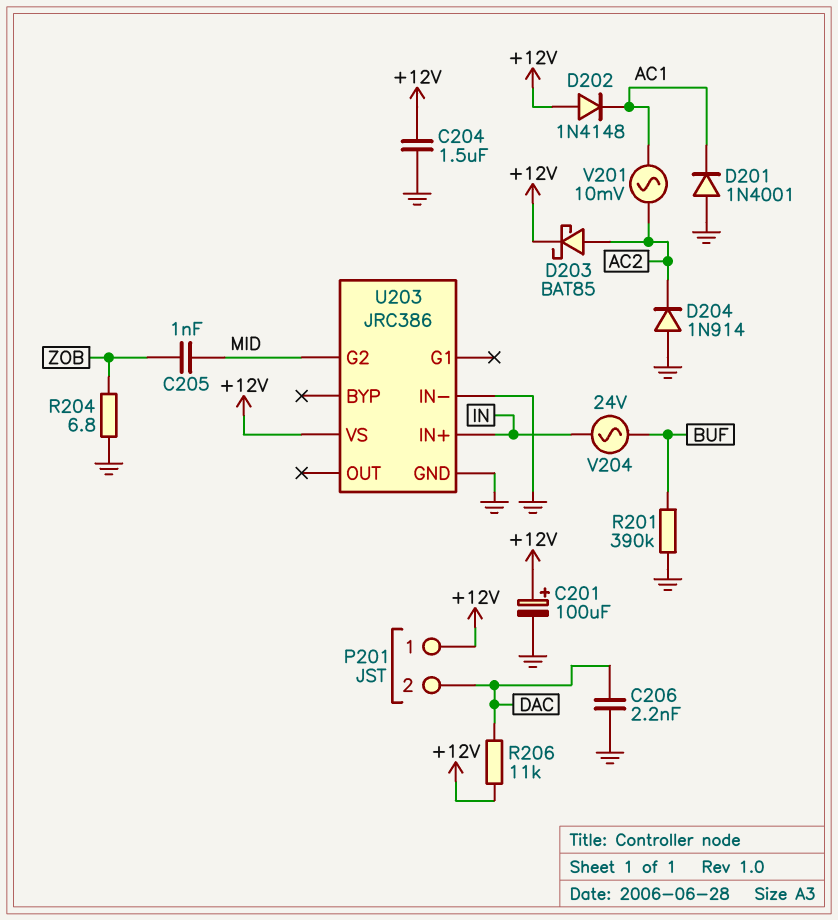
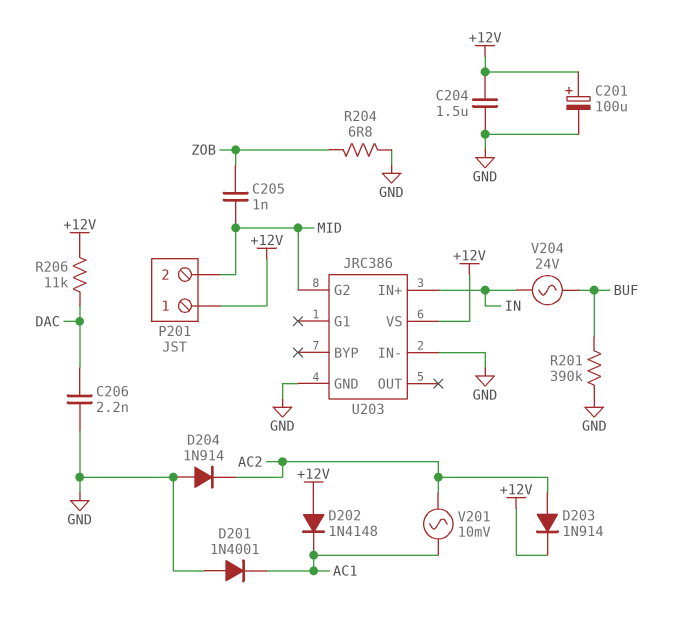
D203: schottky BAT85 (A AC2, K +12V) -> diode 1N914 (A AC2, K +12V)
P201 pin 2: DAC -> MID

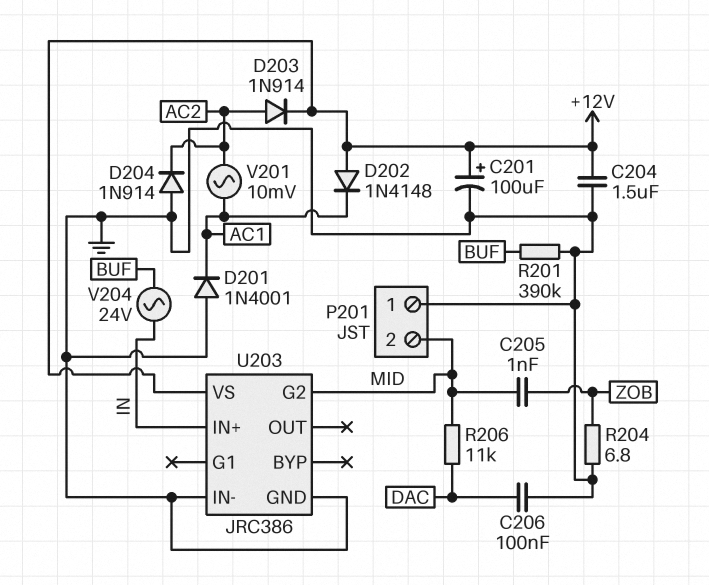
C206: 2.2nF (DAC, GND) -> 100nF (DAC, GND)
P201 pin 1: +12V -> GND
R206: 11k (+12V, DAC) -> 11k (DAC, MID)

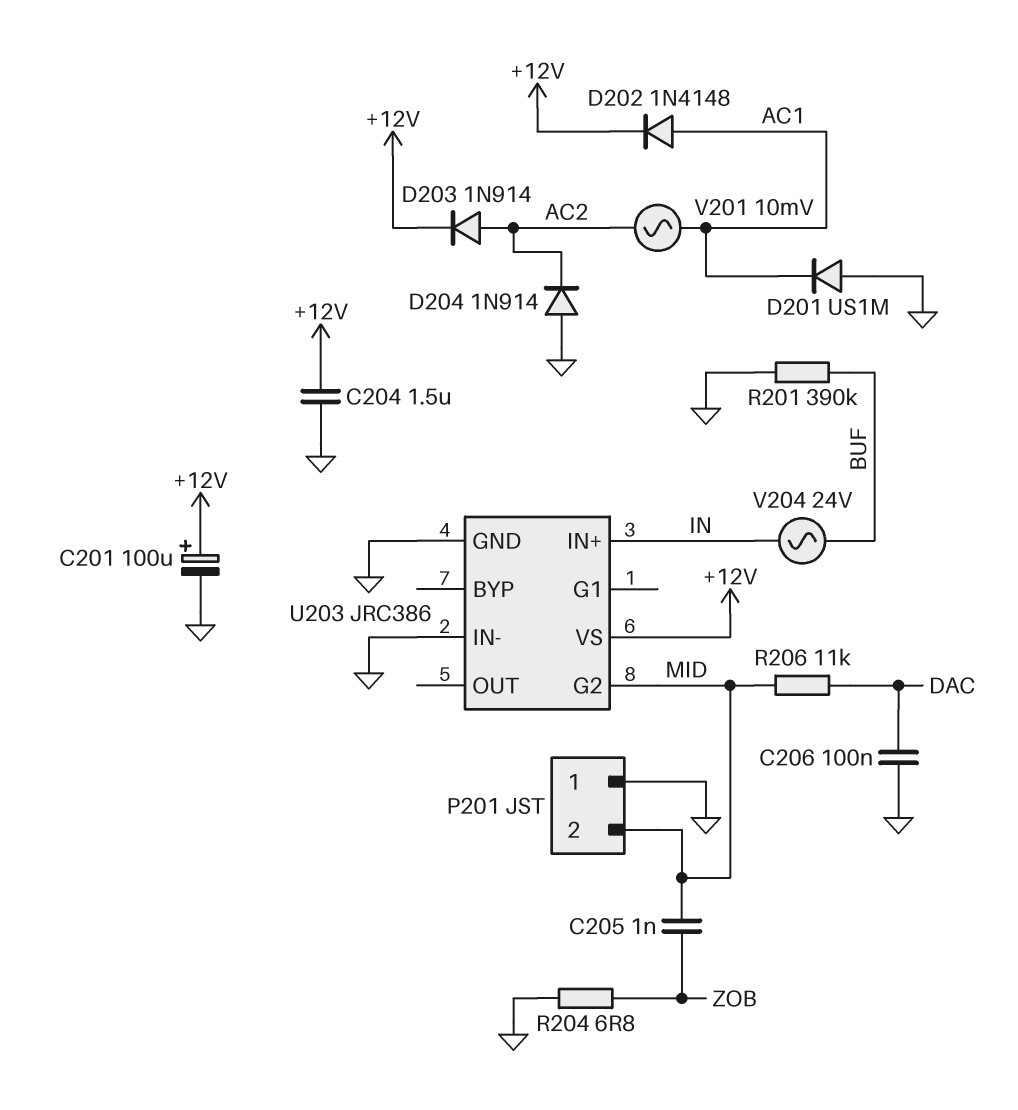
D201: diode 1N4001 (A GND, K AC1) -> diode US1M (A GND, K AC1)
D202: diode 1N4148 (A +12V, K AC1) -> diode 1N4148 (A AC1, K +12V)

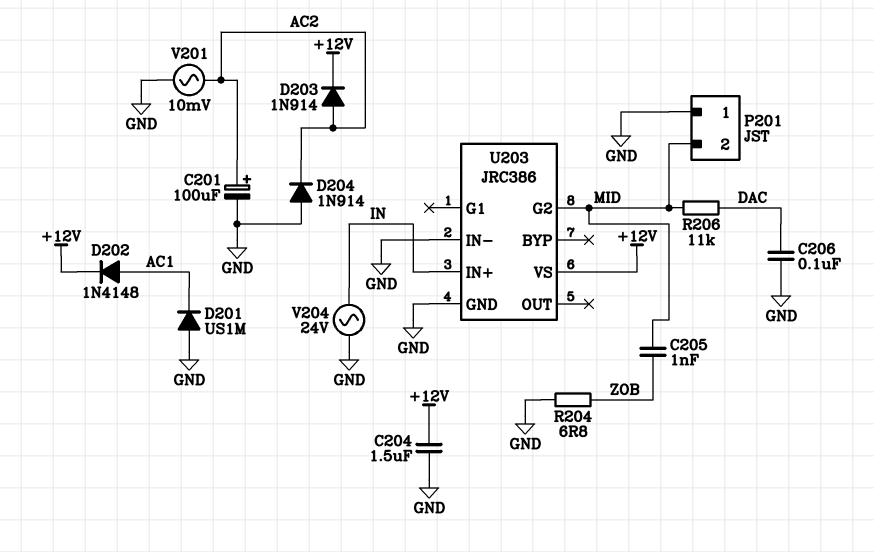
C201: 100uF (plus +12V, minus GND) -> 100uF (plus AC2, minus GND)
R201: 390k (BUF, GND) -> none
V201: AC 10mV (AC1, AC2) -> AC 10mV (AC2, GND)
V204: AC 24V (BUF, IN) -> AC 24V (GND, IN)

